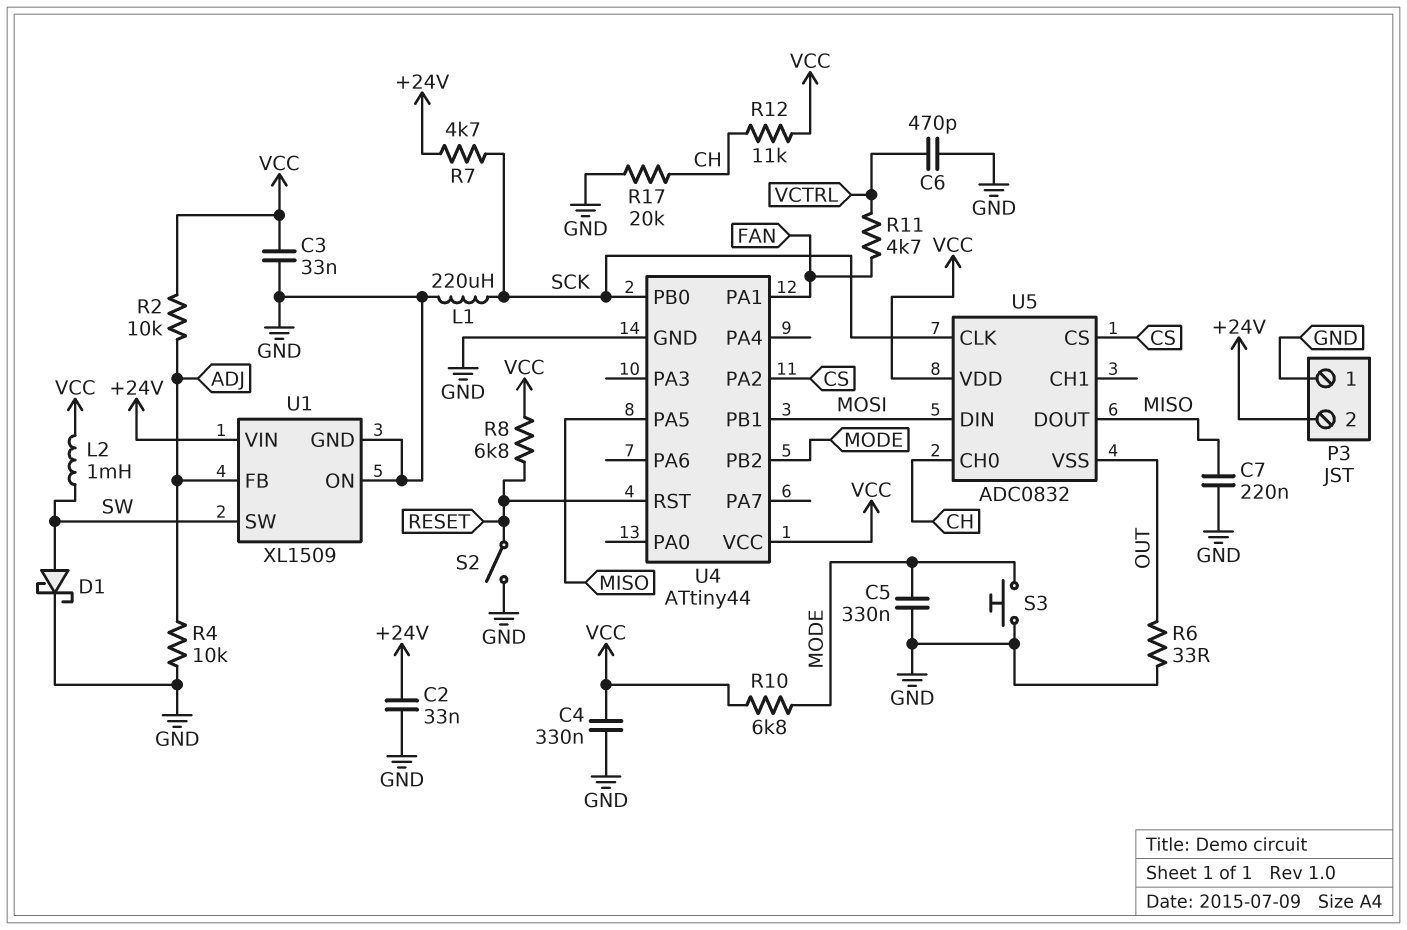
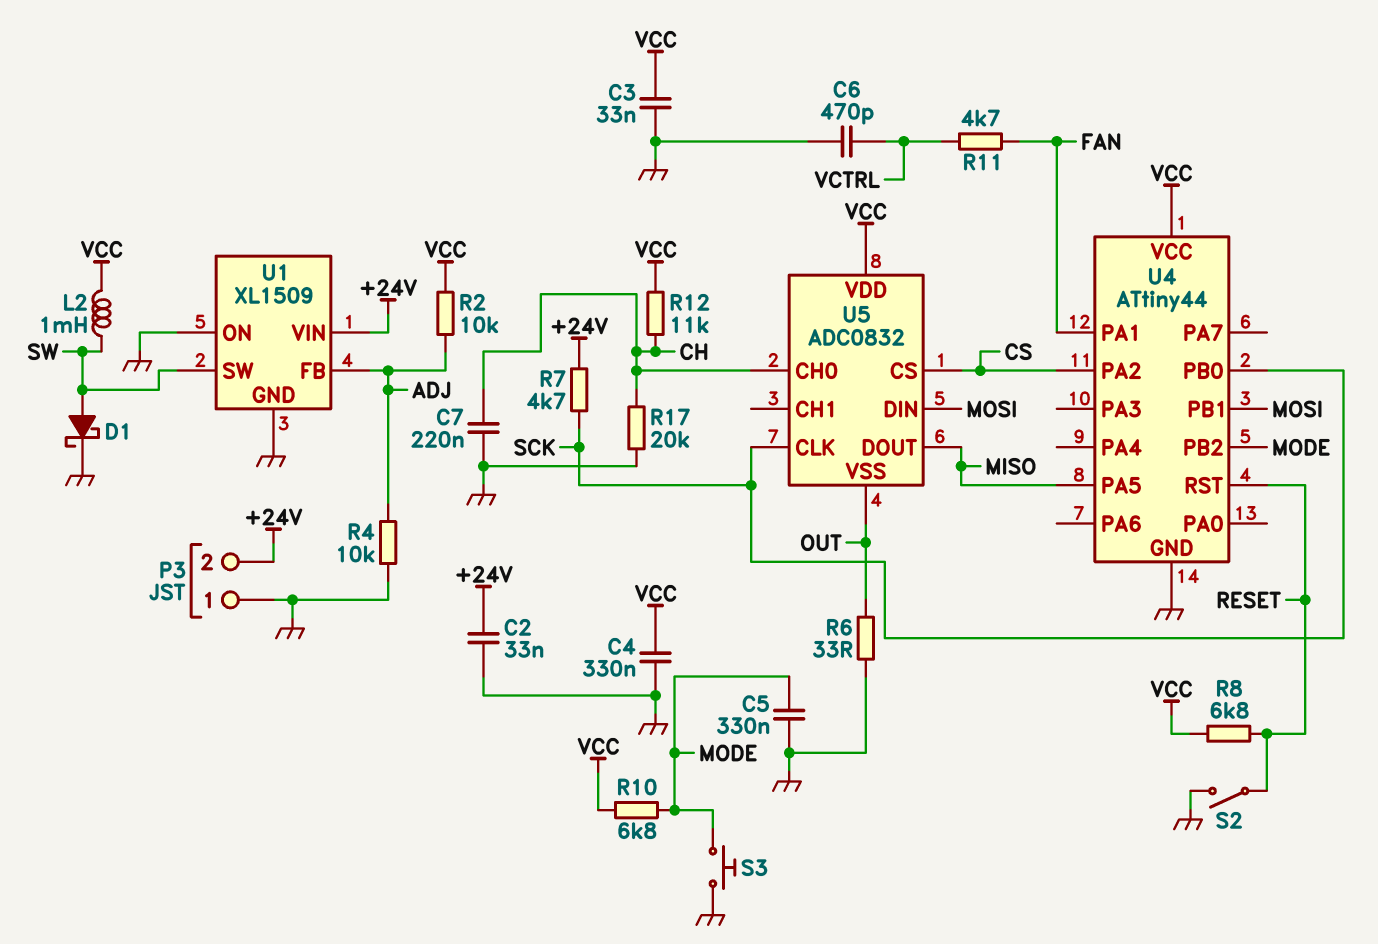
C7: 220nF (GND, MISO) -> 220nF (CH, GND)
L1: 220uH (GND, SCK) -> none

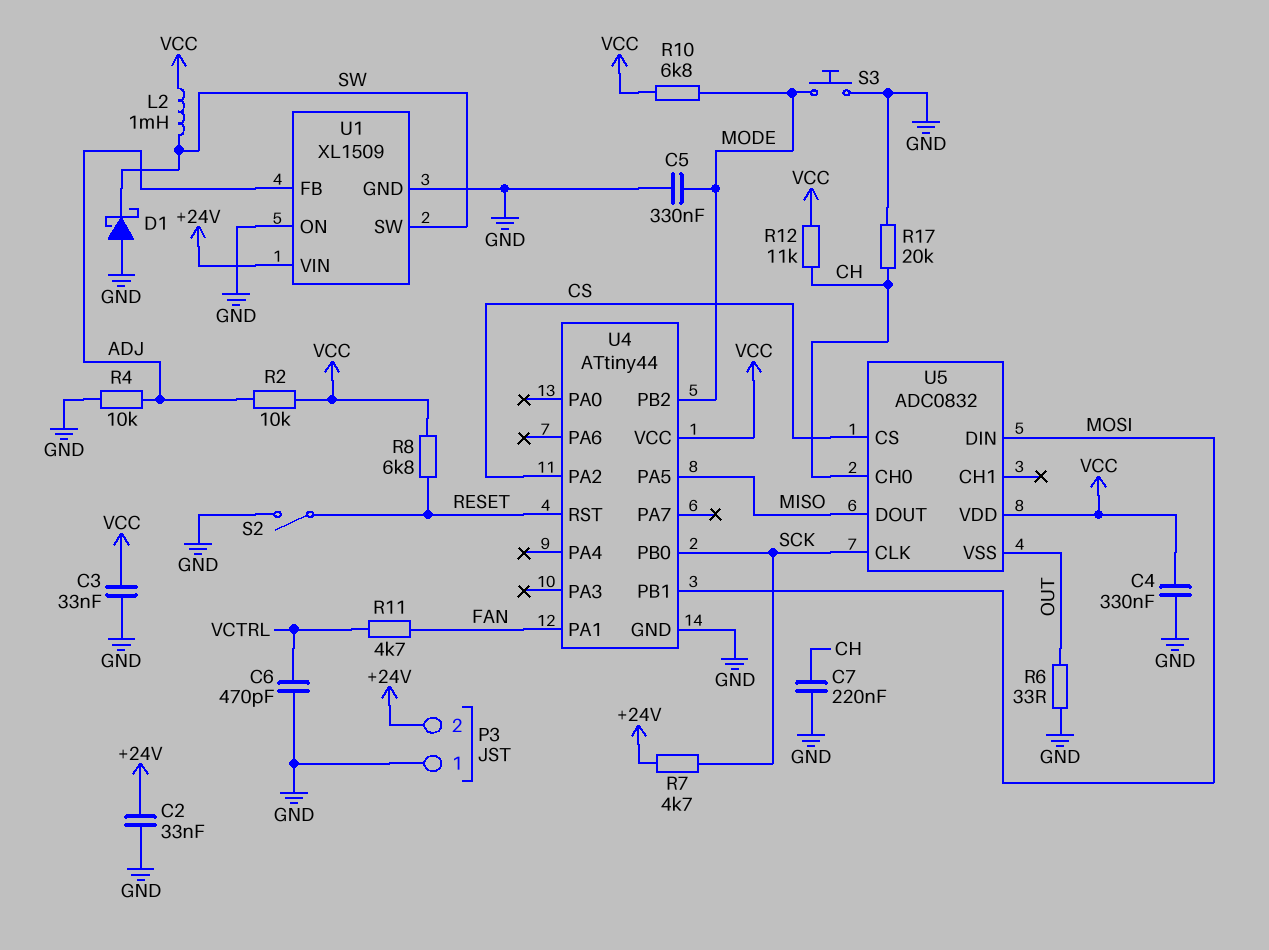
D1: schottky (A SW, K GND) -> schottky (A GND, K SW)

